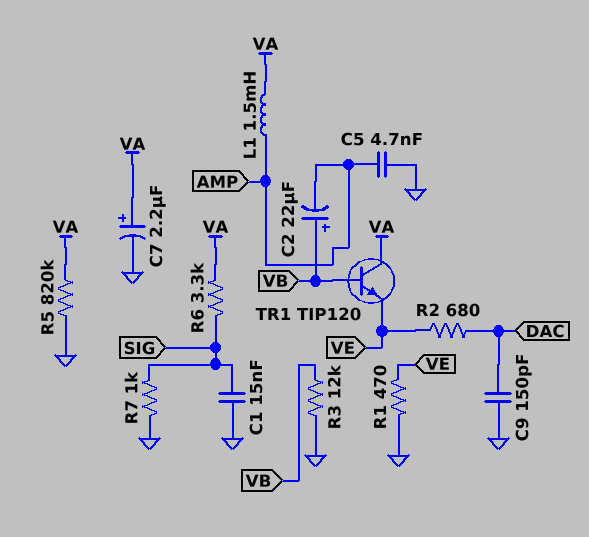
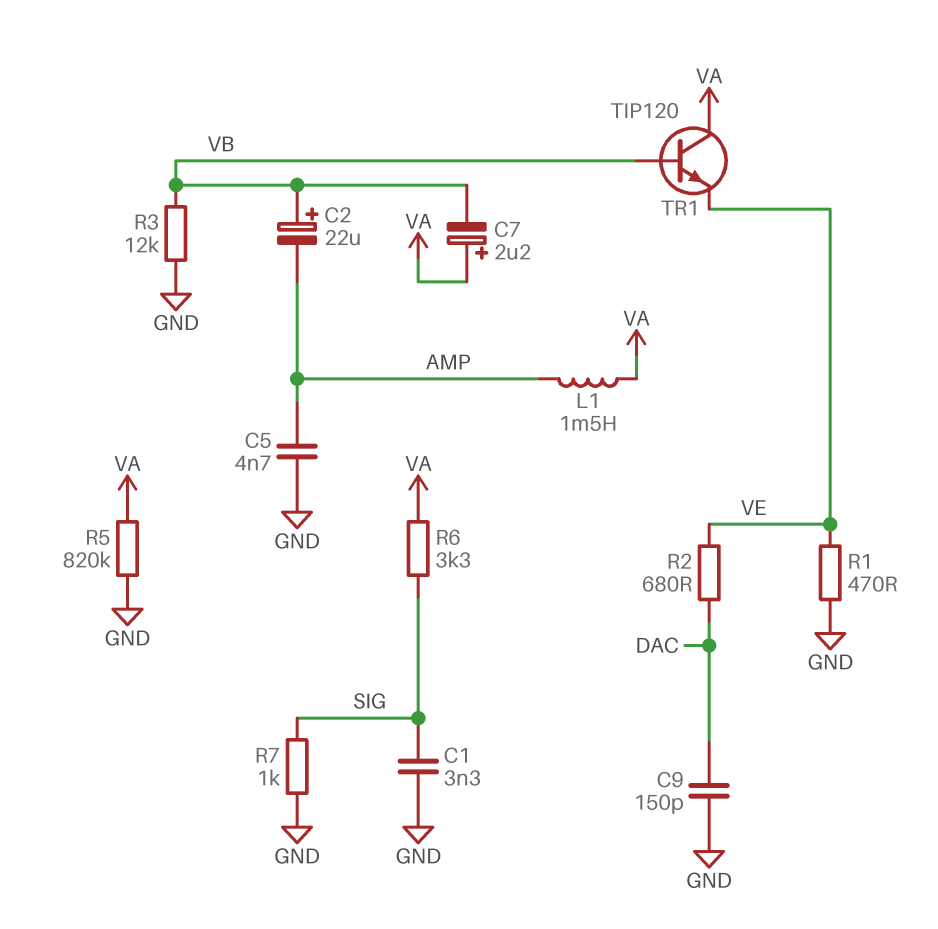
C1: 15nF (GND, SIG) -> 3.3nF (GND, SIG)
C7: 2.2uF (plus VA, minus GND) -> 2.2uF (plus VA, minus VB)

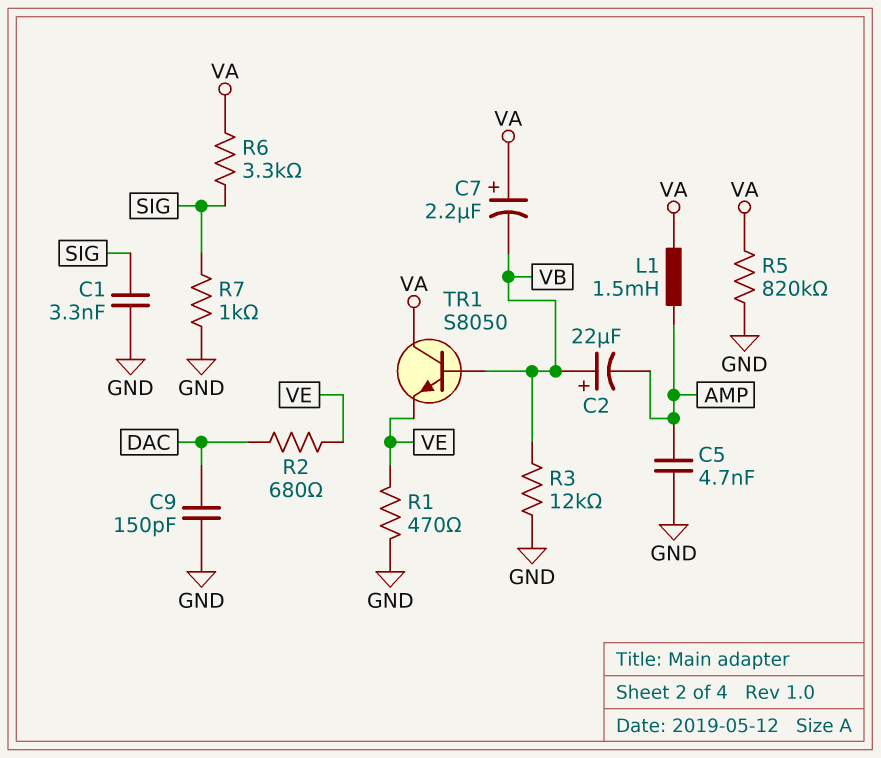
TR1: NPN TIP120 (B VB, C VA, E VE) -> NPN S8050 (B VB, C VA, E VE)

